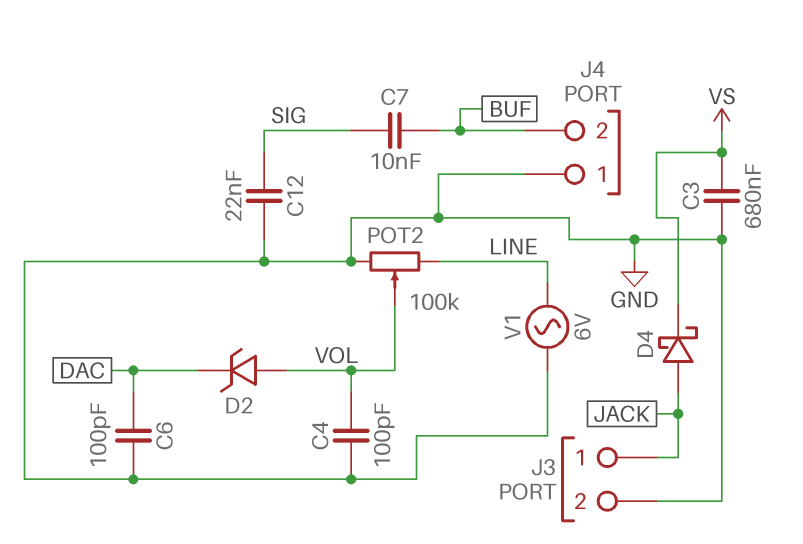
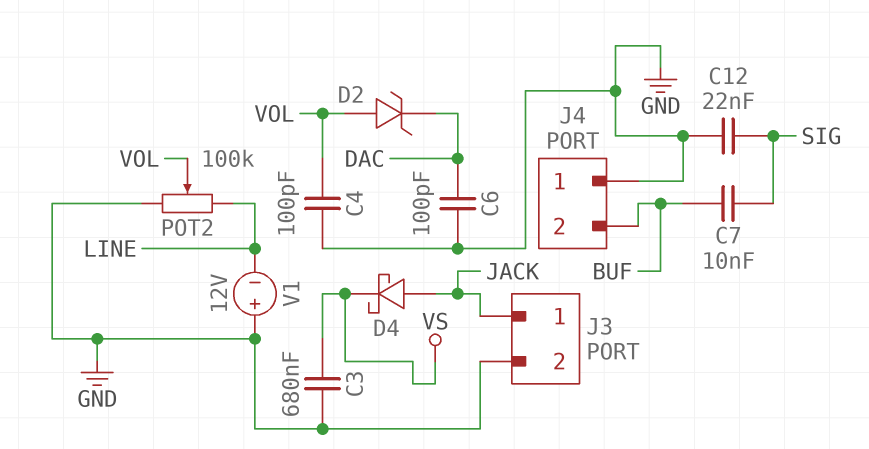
V1: AC 6V (GND, LINE) -> 12V (plus GND, minus LINE)

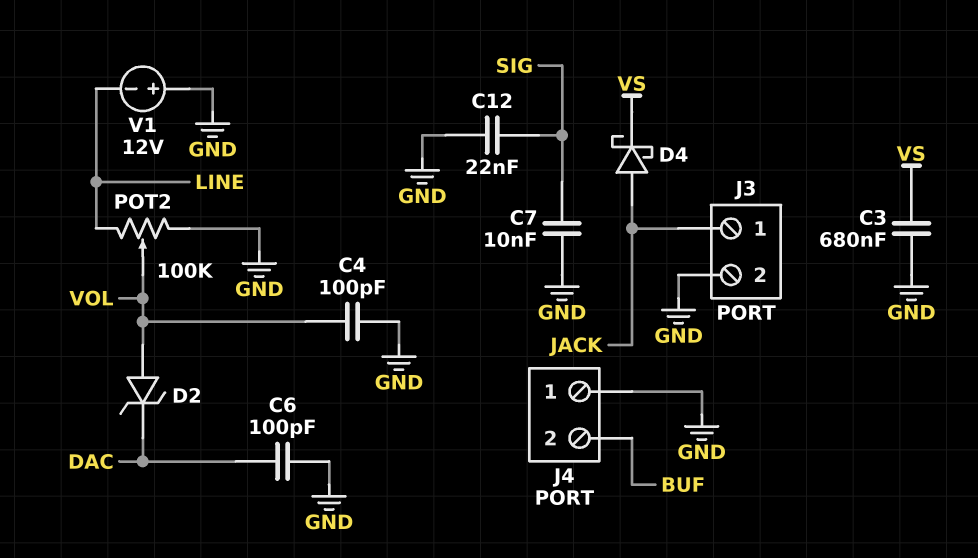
C7: 10nF (BUF, SIG) -> 10nF (GND, SIG)

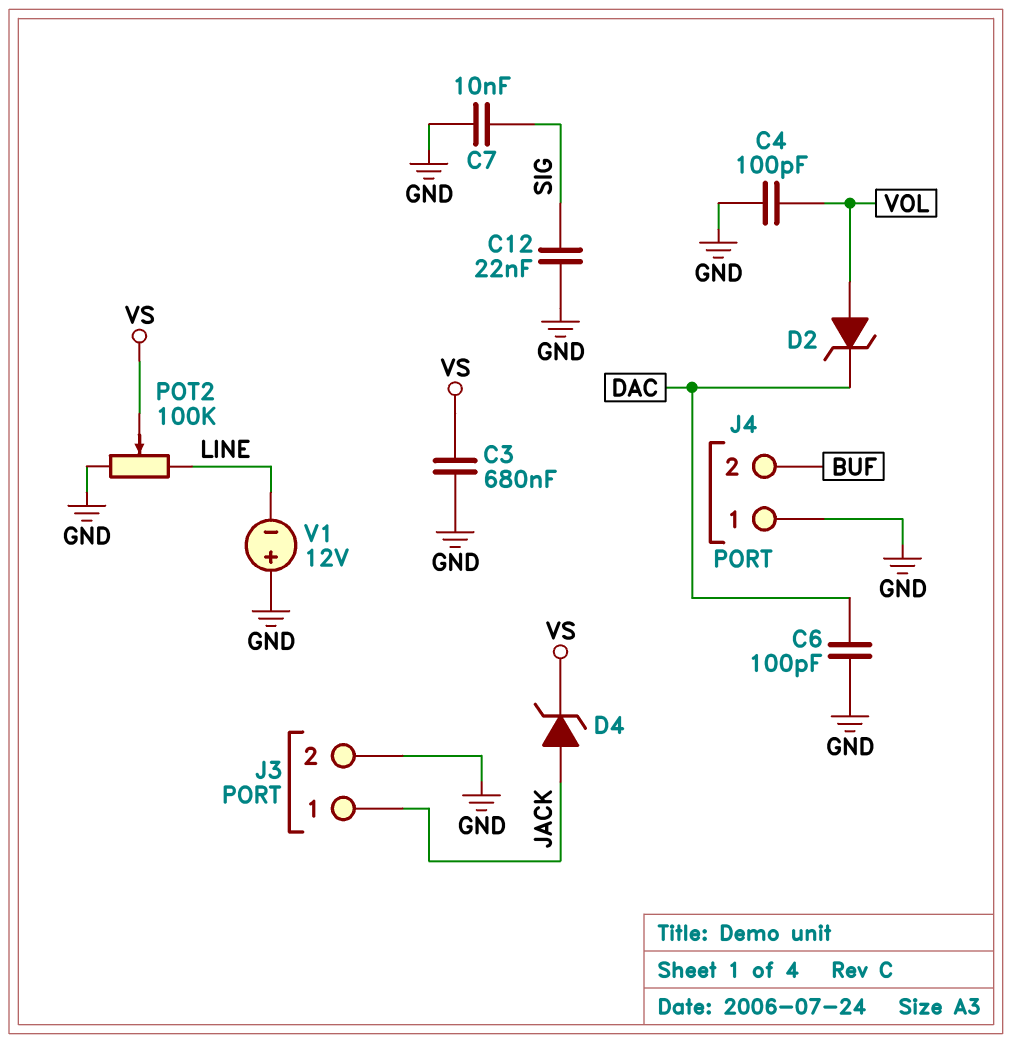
D4: schottky (A JACK, K VS) -> zener (A JACK, K VS)
POT2: 100k (GND, LINE, wiper VOL) -> 100k (GND, LINE, wiper VS)

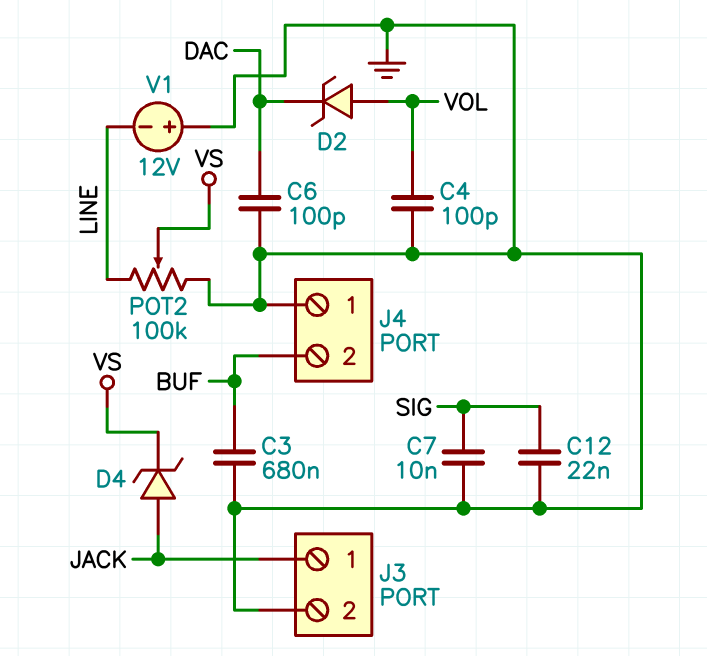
C3: 680nF (GND, VS) -> 680nF (BUF, GND)

